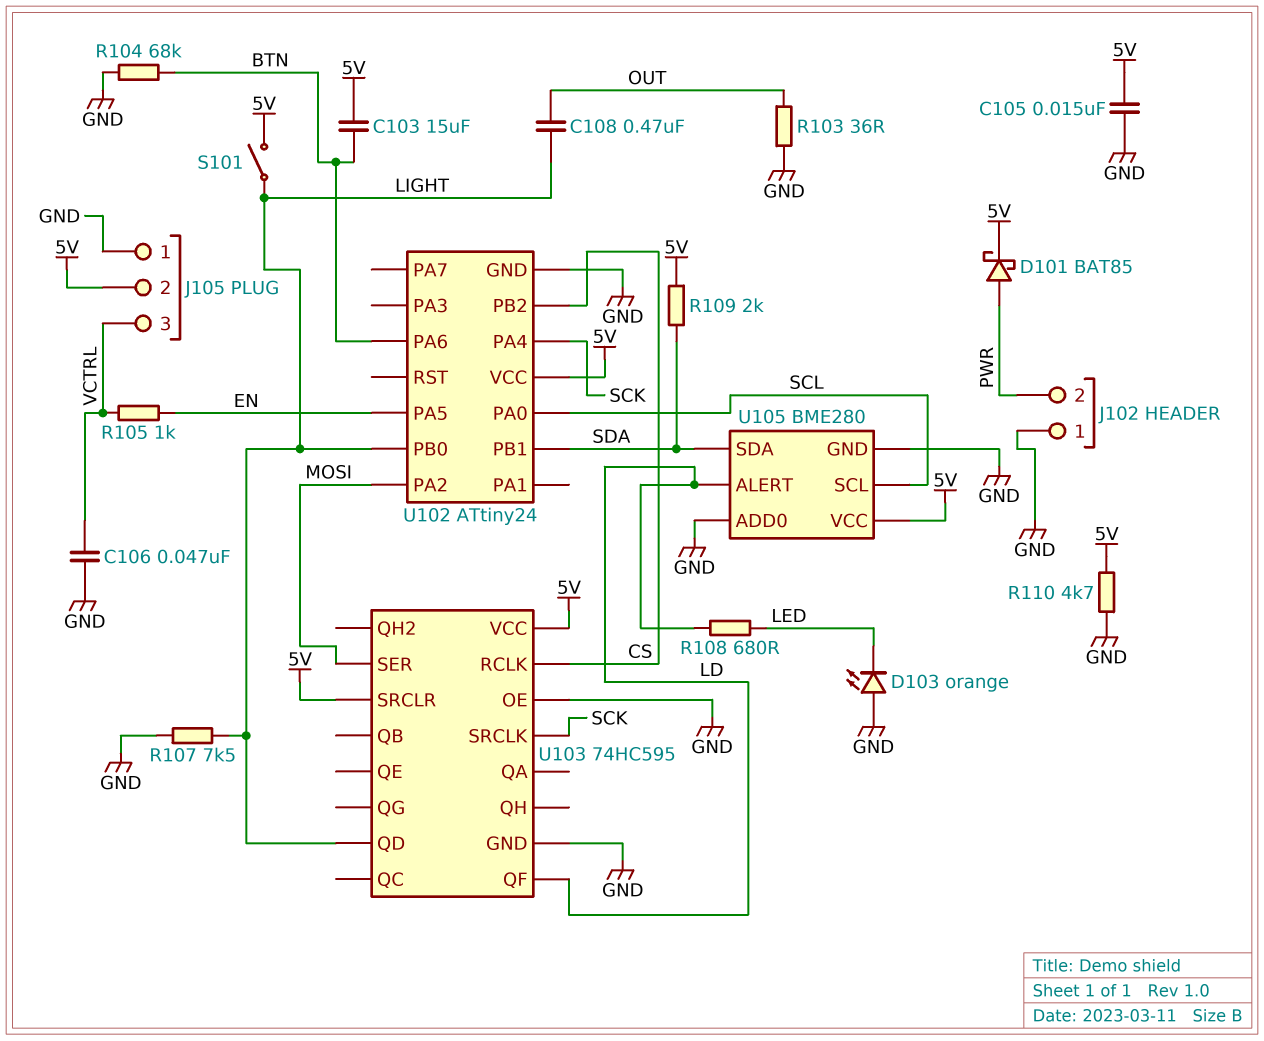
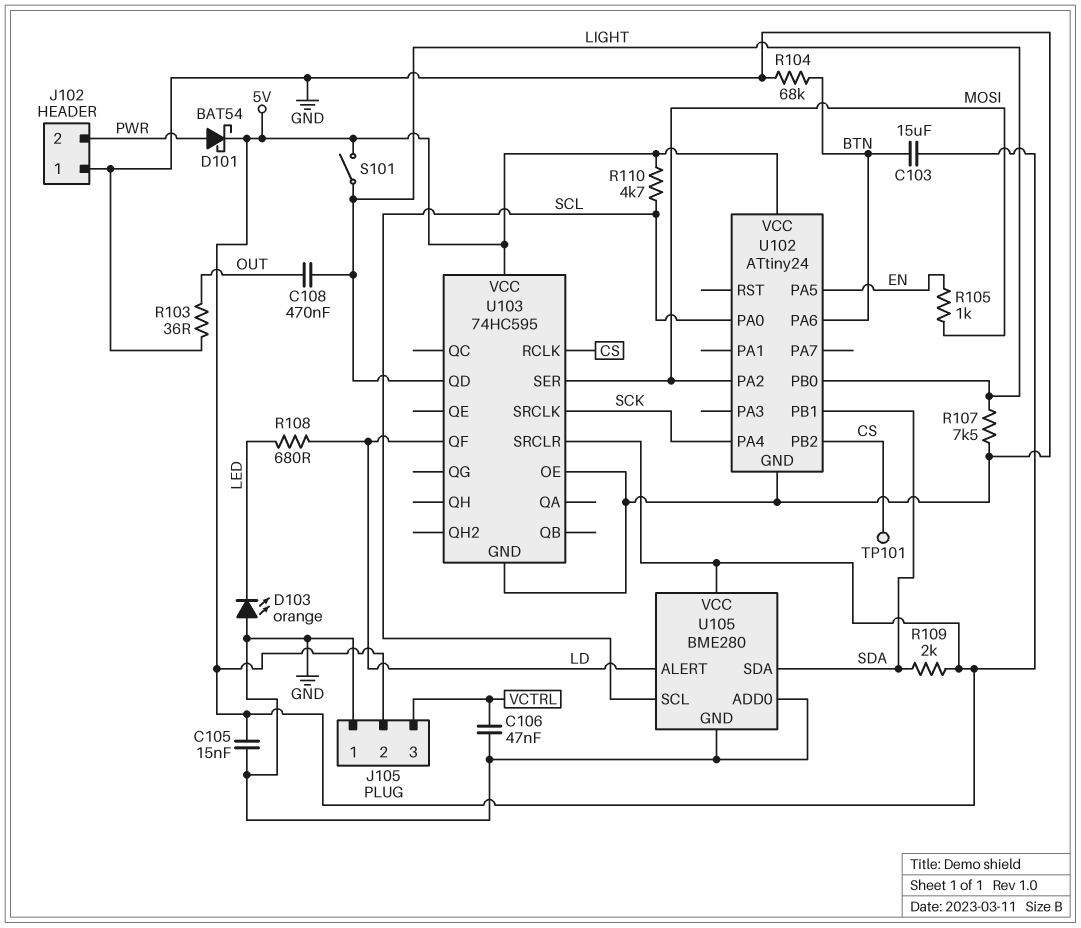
D101: schottky BAT85 (A PWR, K 5V) -> schottky BAT54 (A PWR, K 5V)
R105: 1k (EN, VCTRL) -> 1k (EN, MOSI)
R110: 4.7k (5V, GND) -> 4.7k (5V, SCL)
TP101: none -> test point (CS)

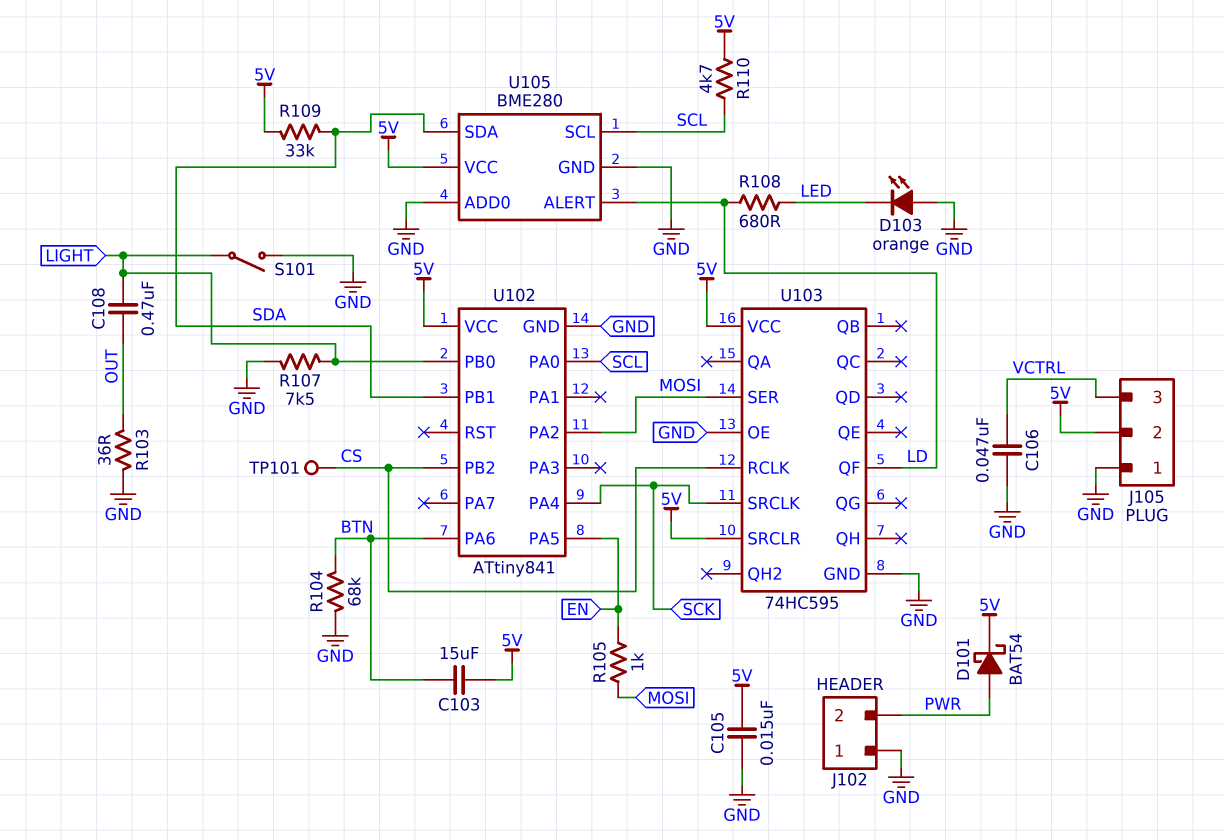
R109: 2k (5V, SDA) -> 33k (5V, SDA)
S101: switch (5V, LIGHT) -> switch (GND, LIGHT)
U102: ATtiny24 -> ATtiny841
U103 pin QD: LIGHT -> none

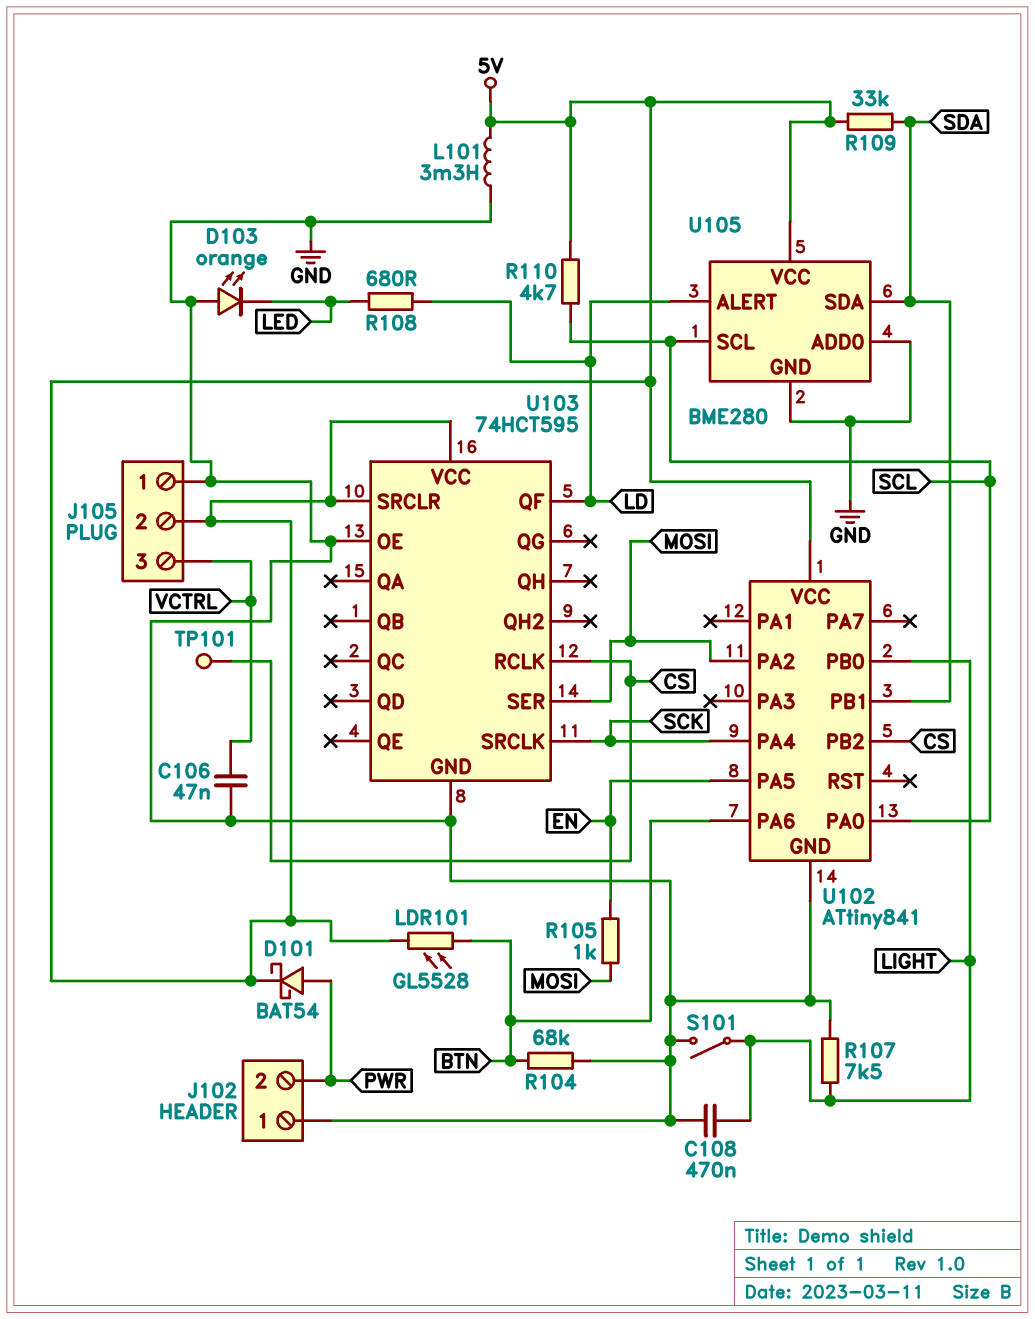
C103: 15uF (5V, BTN) -> none
C105: 15nF (5V, GND) -> none
C108: 470nF (LIGHT, OUT) -> 470nF (GND, LIGHT)
L101: none -> 3.3mH (5V, GND)
LDR101: none -> GL5528 (5V, BTN)
R103: 36 (GND, OUT) -> none
U103: 74HC595 -> 74HCT595

